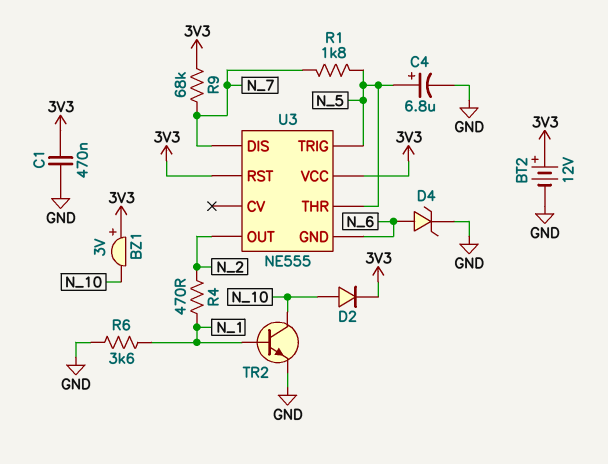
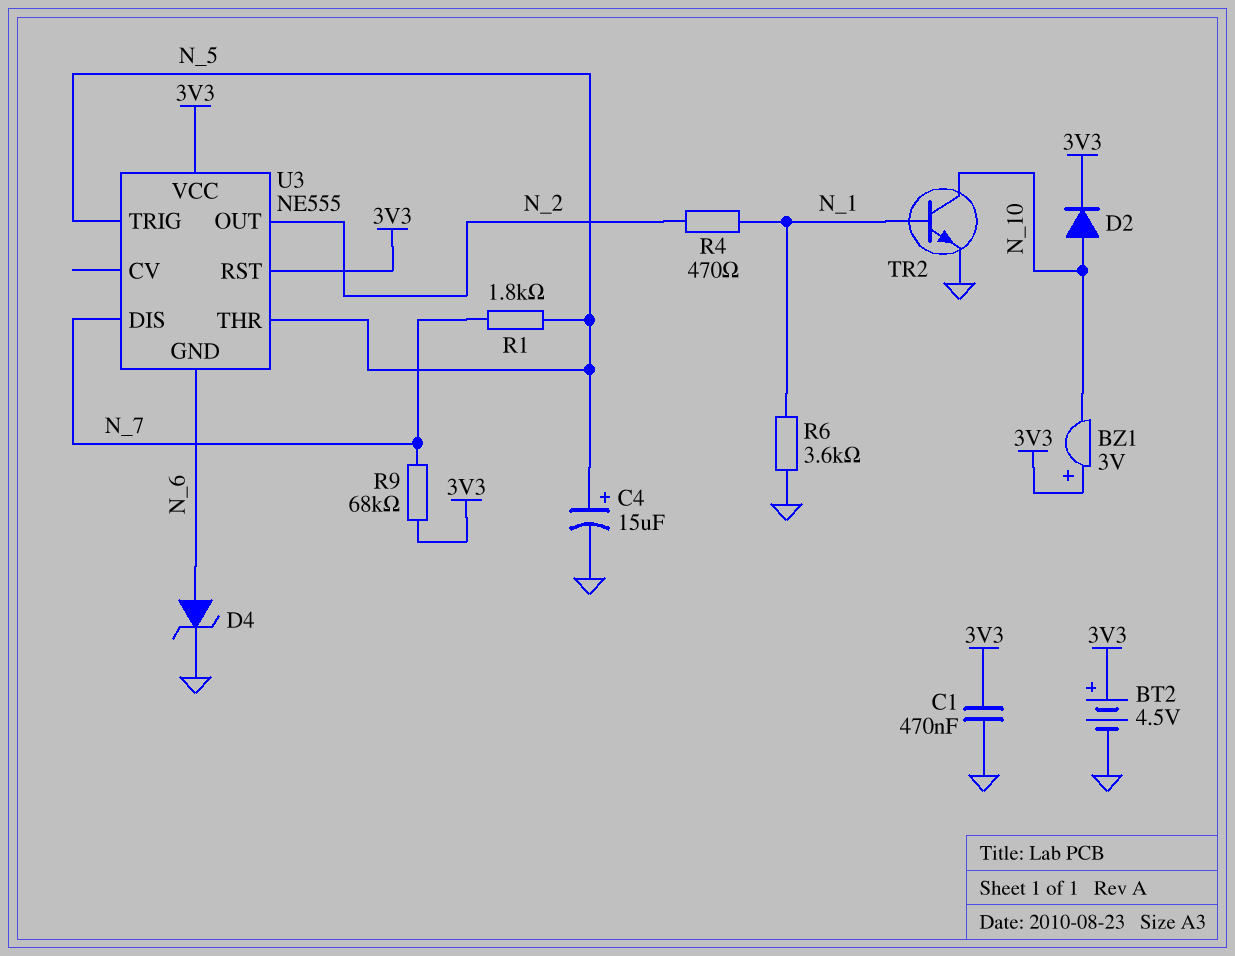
BT2: 12V (plus 3V3, minus GND) -> 4.5V (plus 3V3, minus GND)
C4: 6.8uF (plus N_5, minus GND) -> 15uF (plus N_5, minus GND)

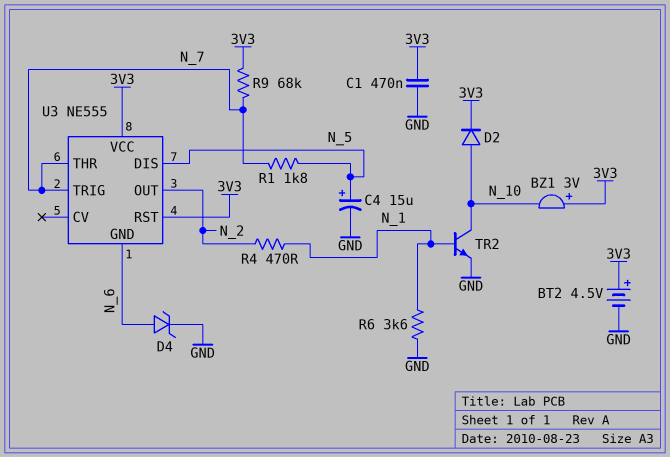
U3 pin DIS: N_7 -> N_5
U3 pin THR: N_5 -> N_7
U3 pin TRIG: N_5 -> N_7

